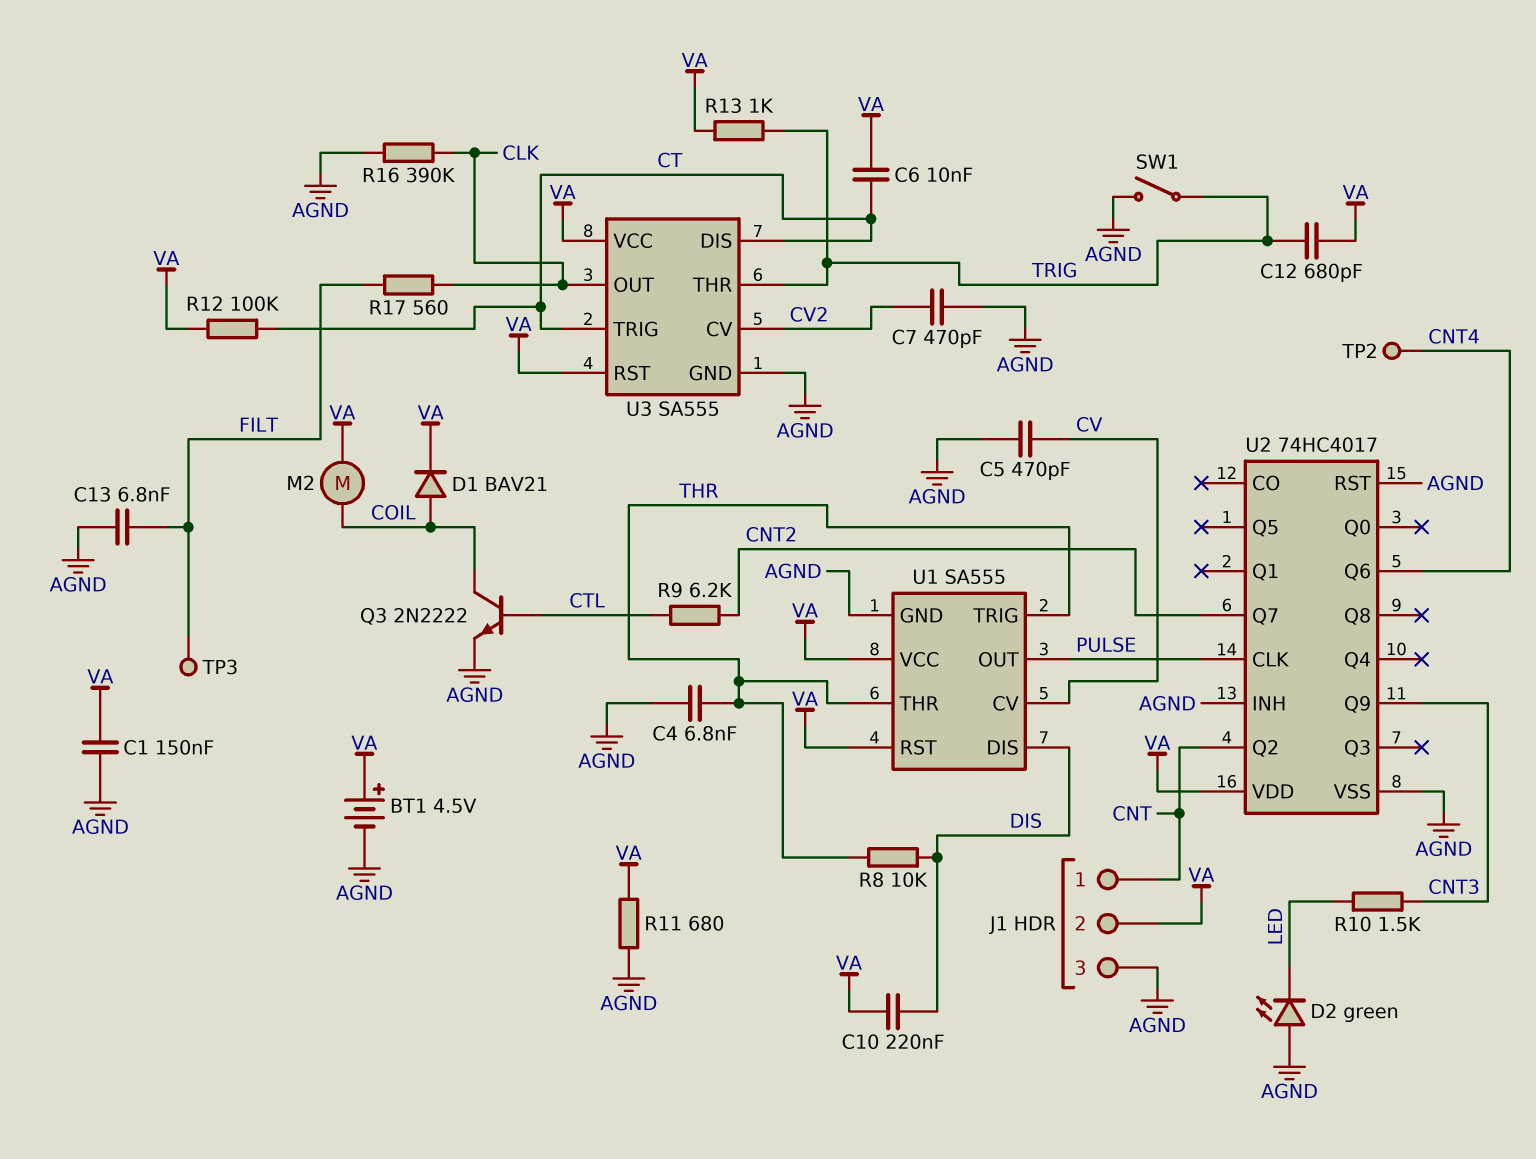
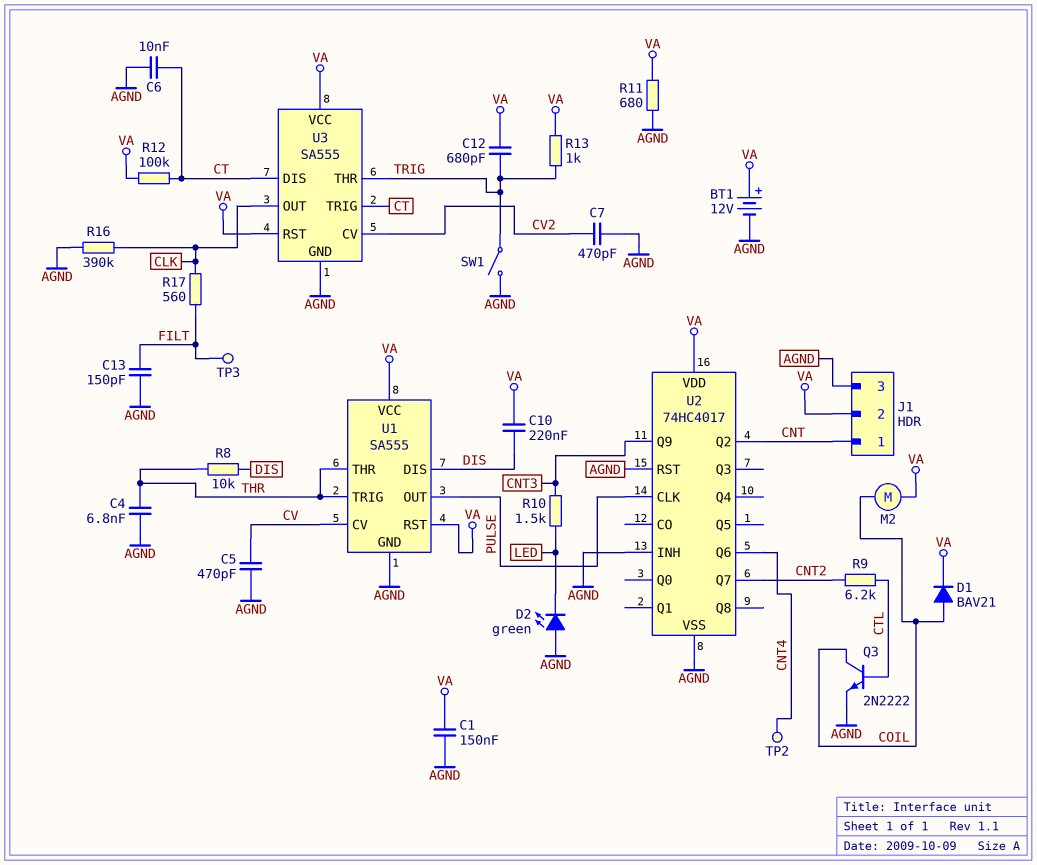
BT1: 4.5V (plus VA, minus AGND) -> 12V (plus VA, minus AGND)
C6: 10nF (CT, VA) -> 10nF (AGND, CT)
C13: 6.8nF (AGND, FILT) -> 150pF (AGND, FILT)

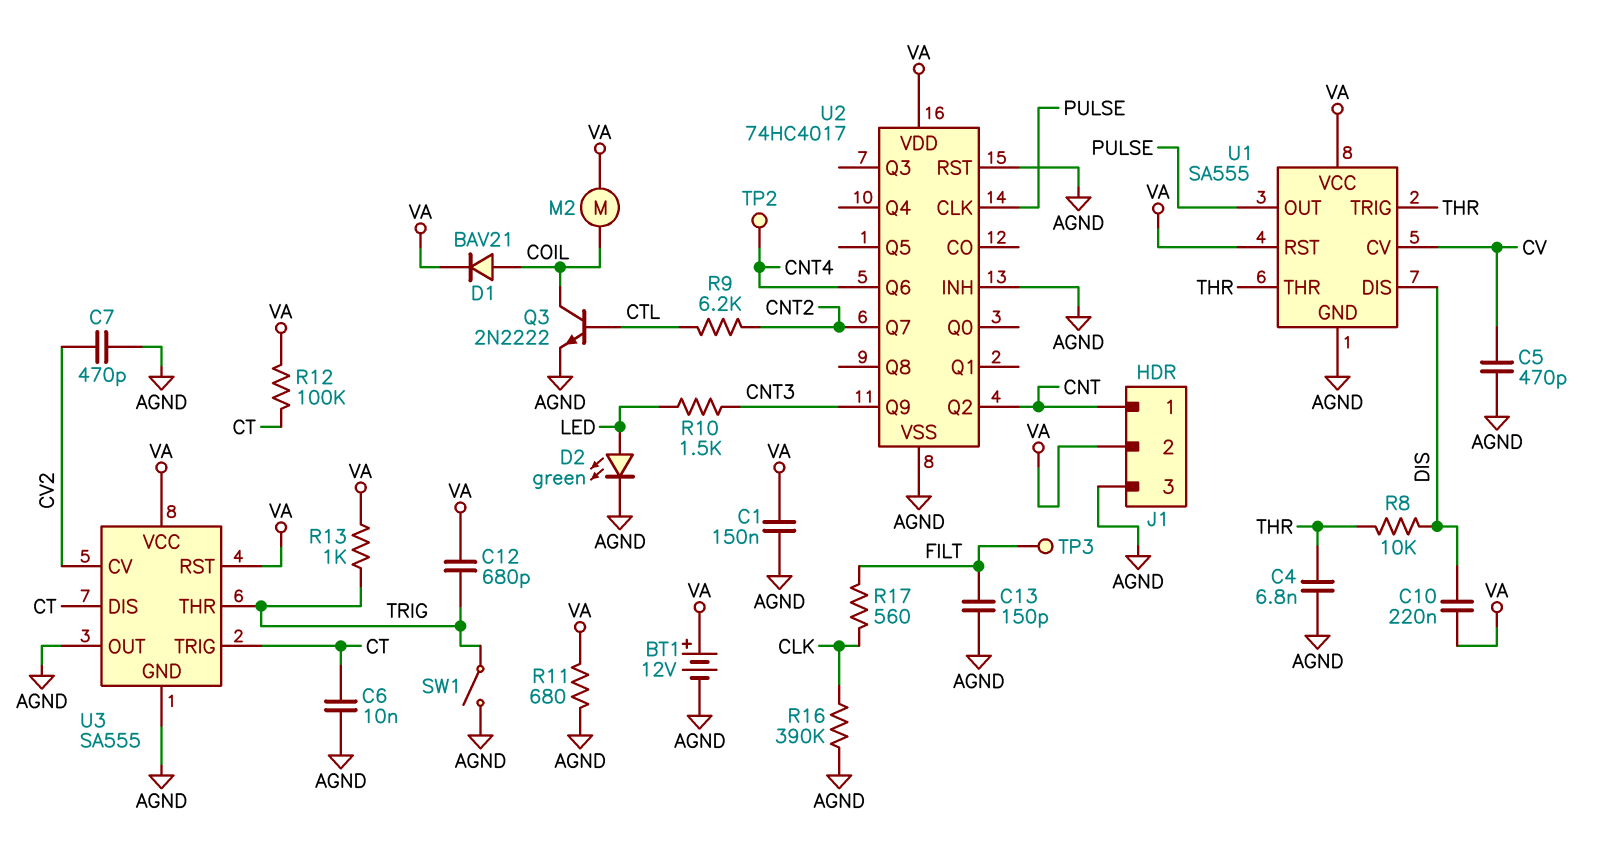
D2: LED green (A AGND, K LED) -> LED green (A LED, K AGND)
U3 pin OUT: CLK -> AGND

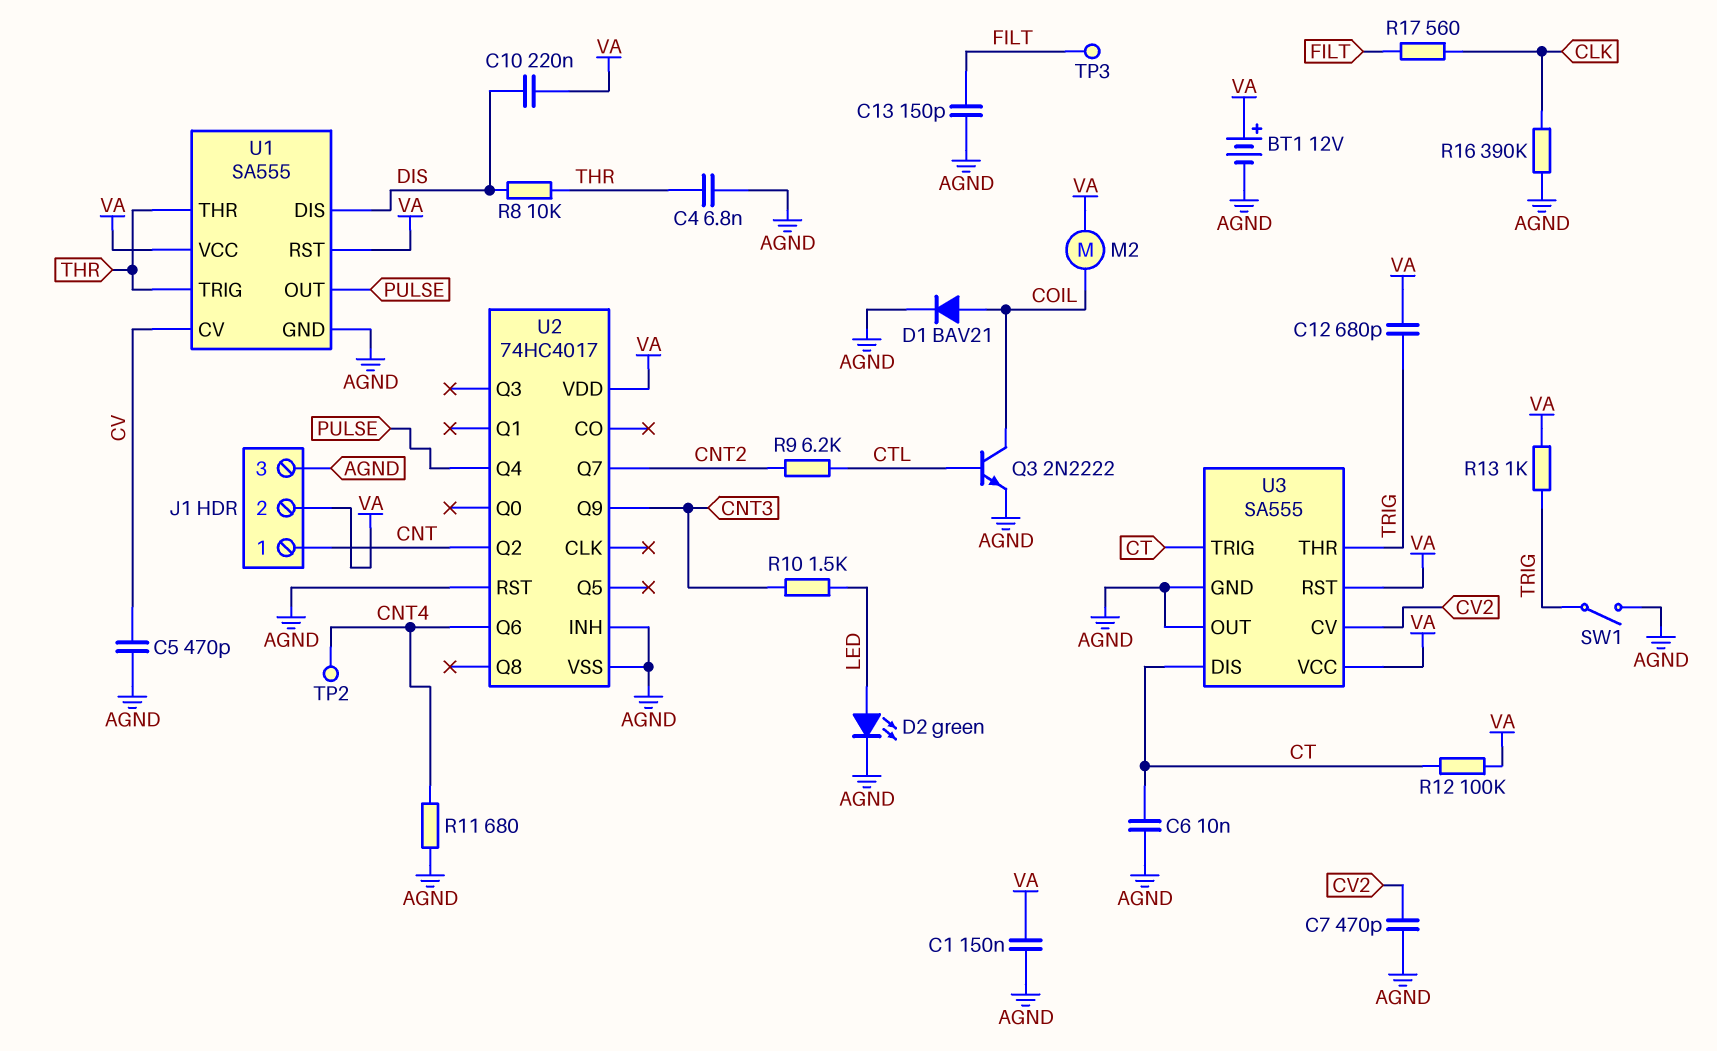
D1: diode BAV21 (A COIL, K VA) -> diode BAV21 (A COIL, K AGND)
R11: 680 (AGND, VA) -> 680 (AGND, CNT4)
U2 pin CLK: PULSE -> none
U2 pin Q4: none -> PULSE

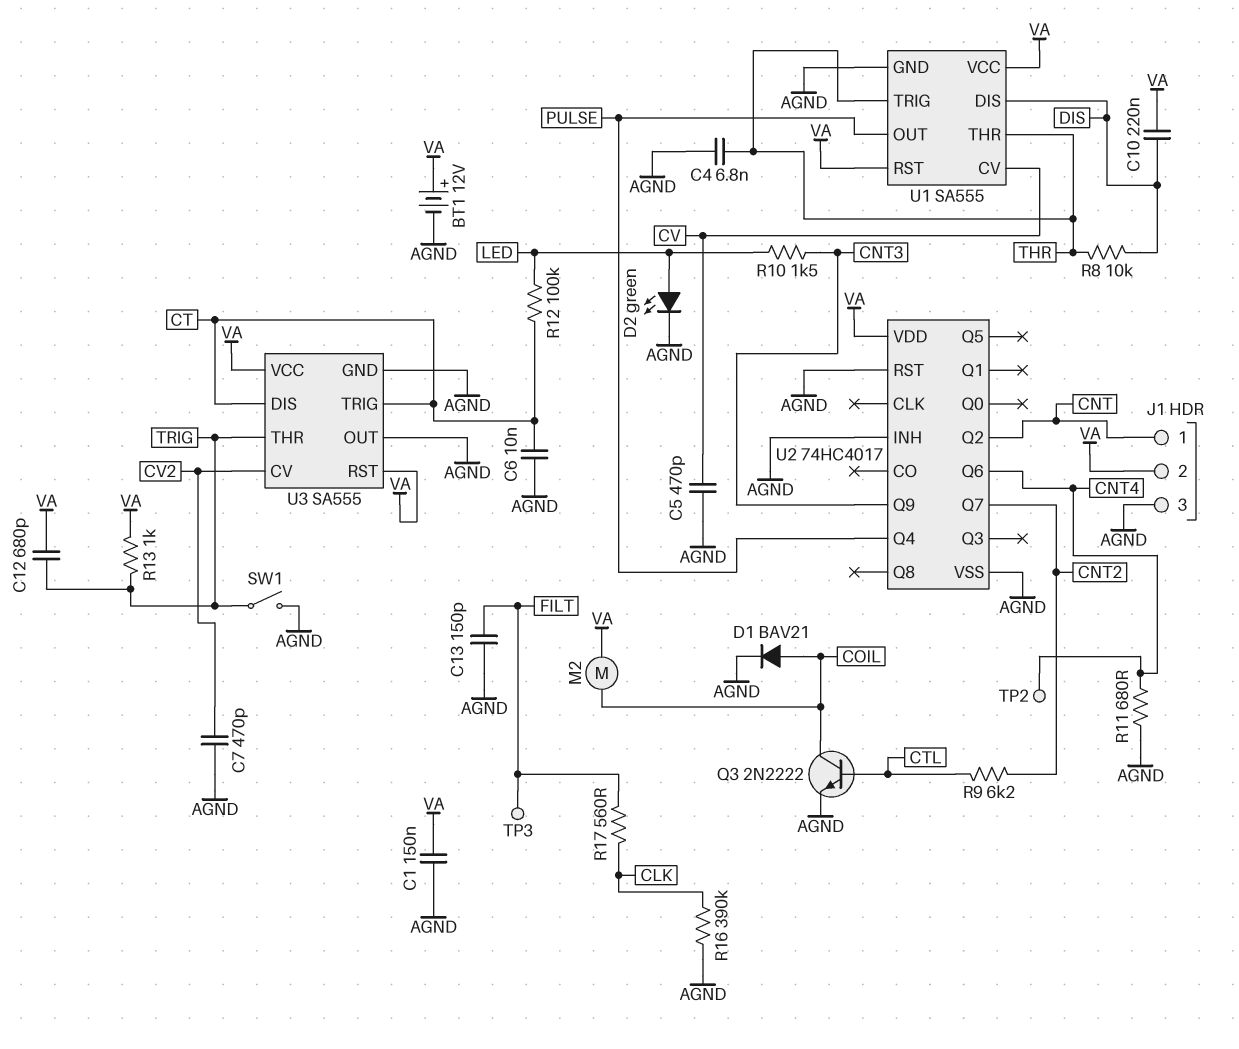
R12: 100k (CT, VA) -> 100k (CT, LED)

